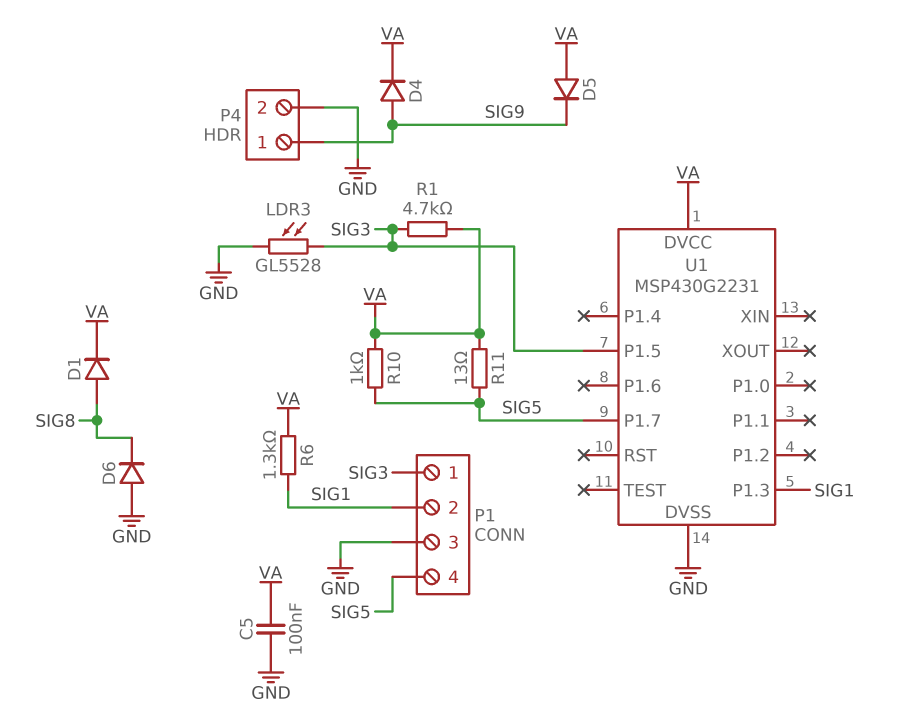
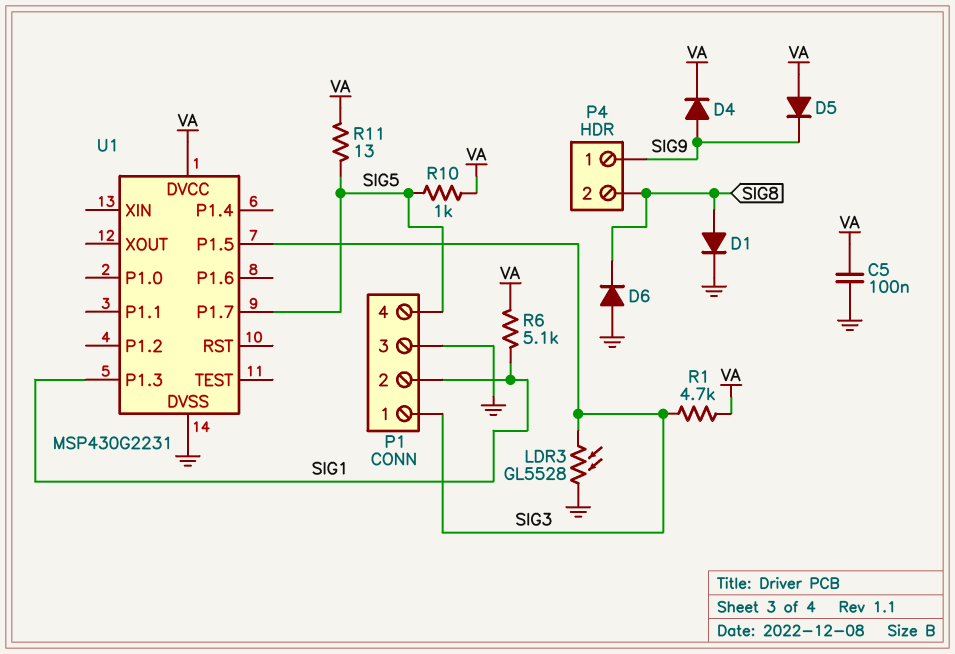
D1: diode (A SIG8, K VA) -> diode (A SIG8, K GND)
P4 pin 2: GND -> SIG8
R6: 1.3k (SIG1, VA) -> 5.1k (SIG1, VA)

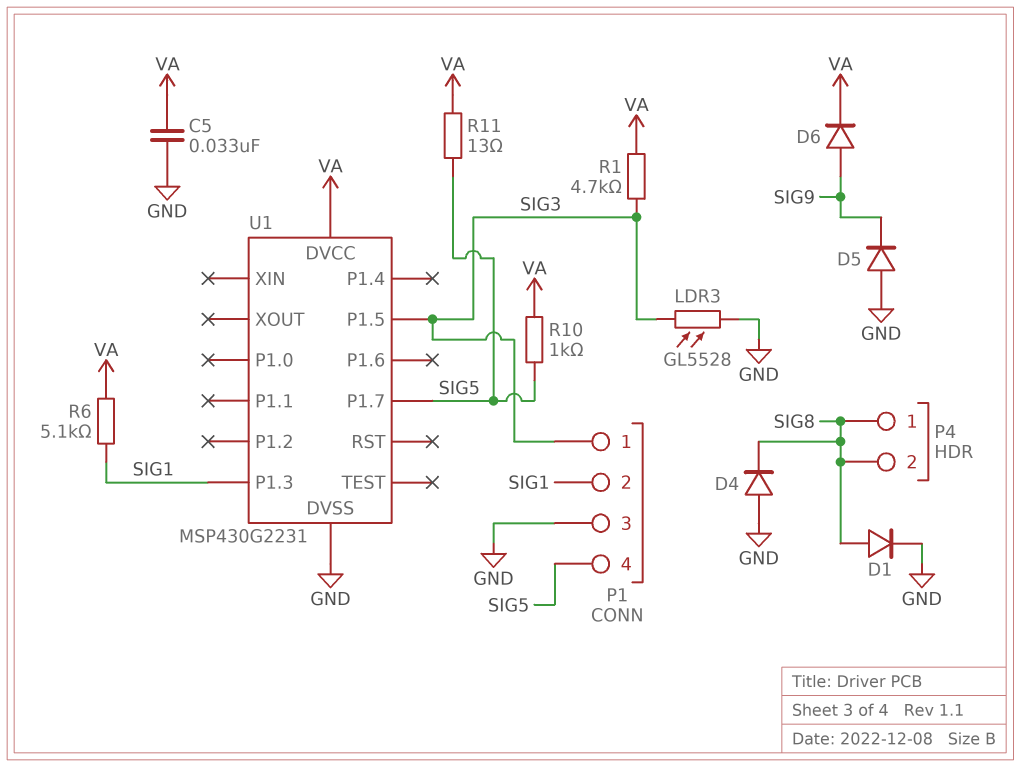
C5: 100nF (GND, VA) -> 33nF (GND, VA)
D4: diode (A SIG9, K VA) -> diode (A GND, K SIG8)
D5: diode (A VA, K SIG9) -> diode (A GND, K SIG9)
D6: diode (A GND, K SIG8) -> diode (A SIG9, K VA)
P4 pin 1: SIG9 -> SIG8

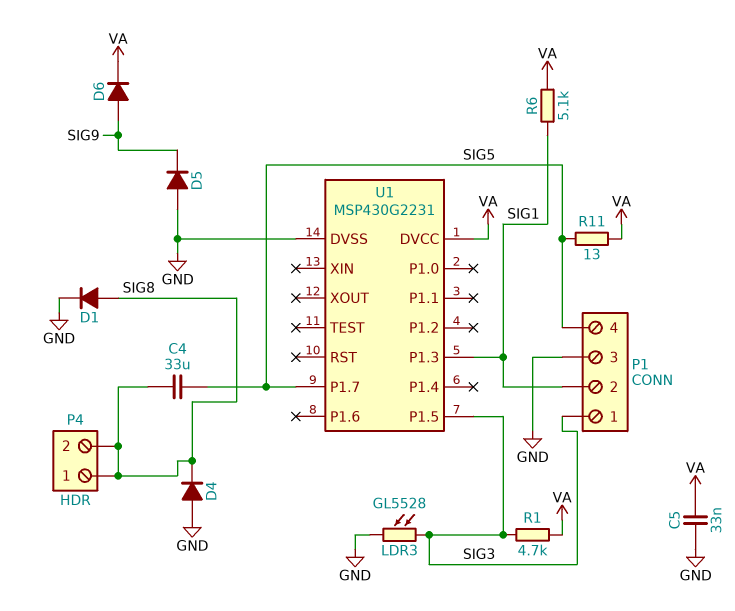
C4: none -> 33uF (SIG5, SIG8)
R10: 1k (SIG5, VA) -> none

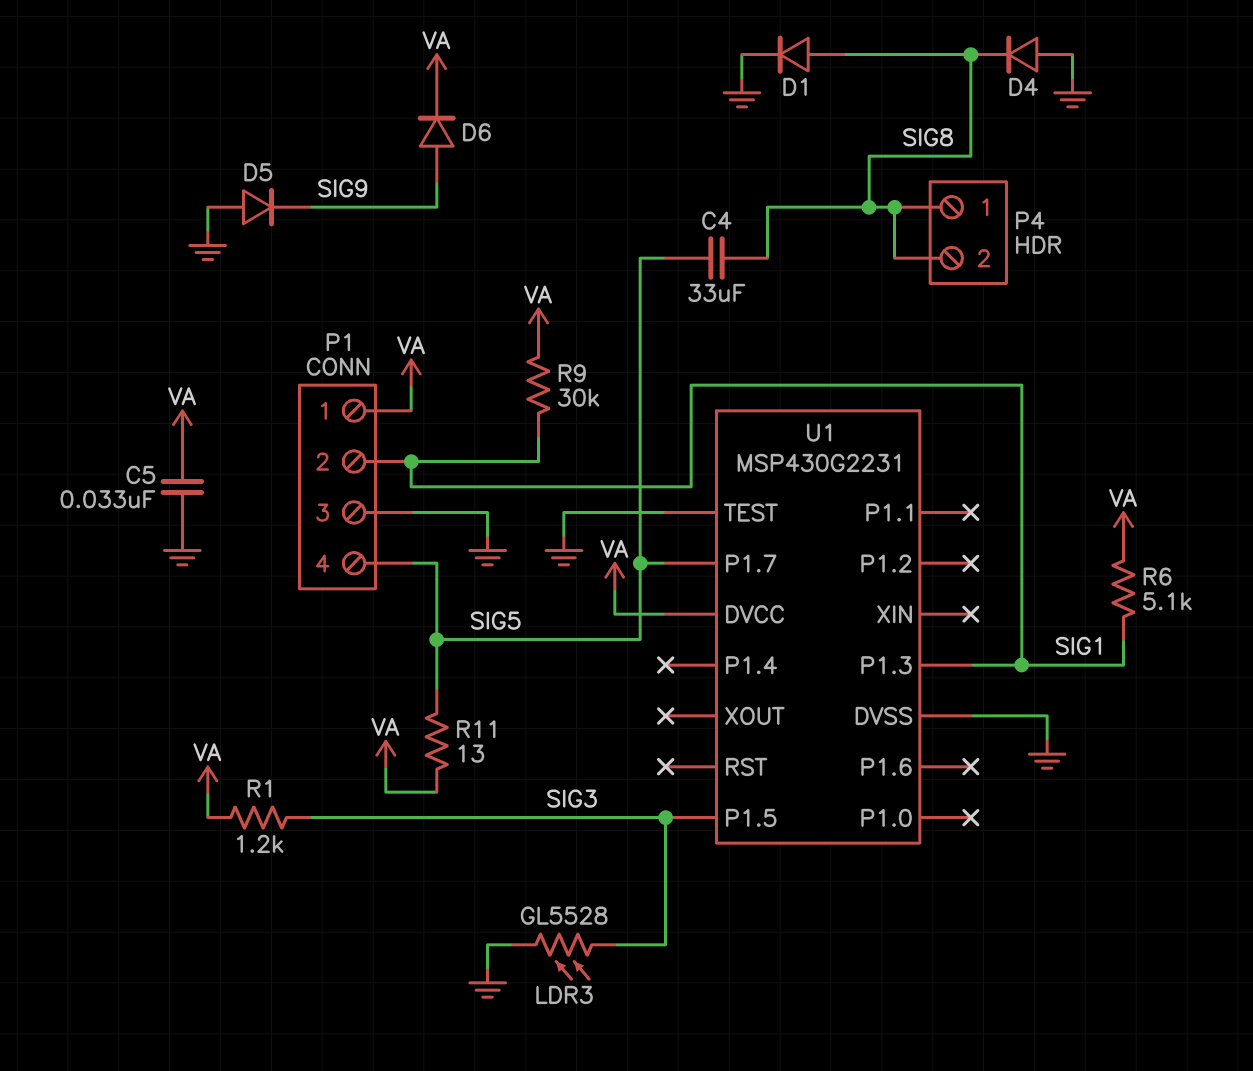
P1 pin 1: SIG3 -> VA
R1: 4.7k (SIG3, VA) -> 1.2k (SIG3, VA)
R9: none -> 30k (SIG1, VA)
U1 pin TEST: none -> GND

